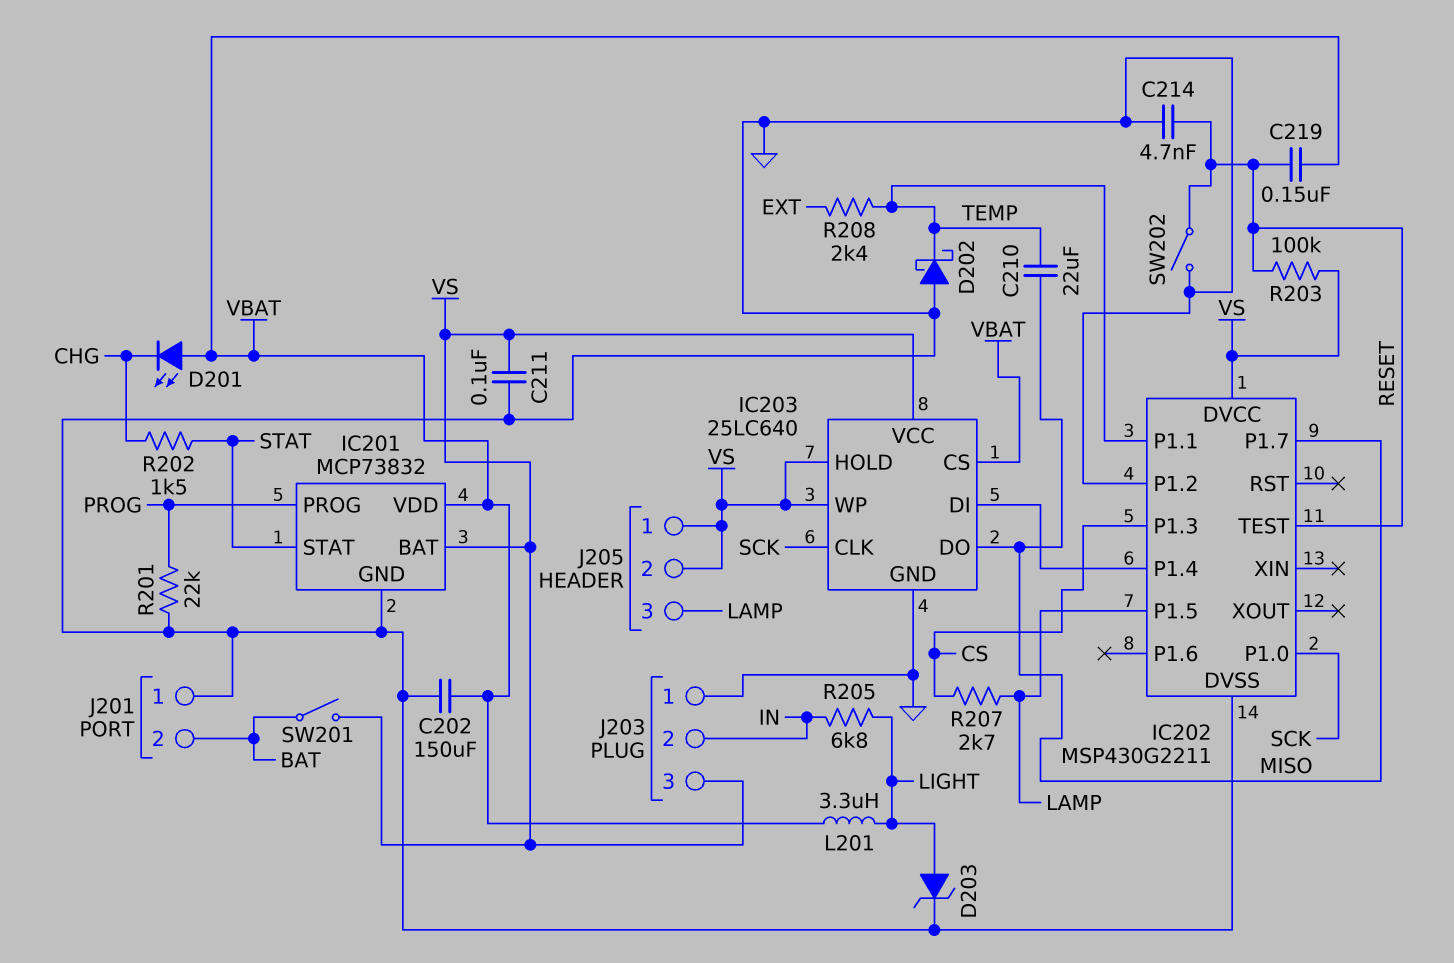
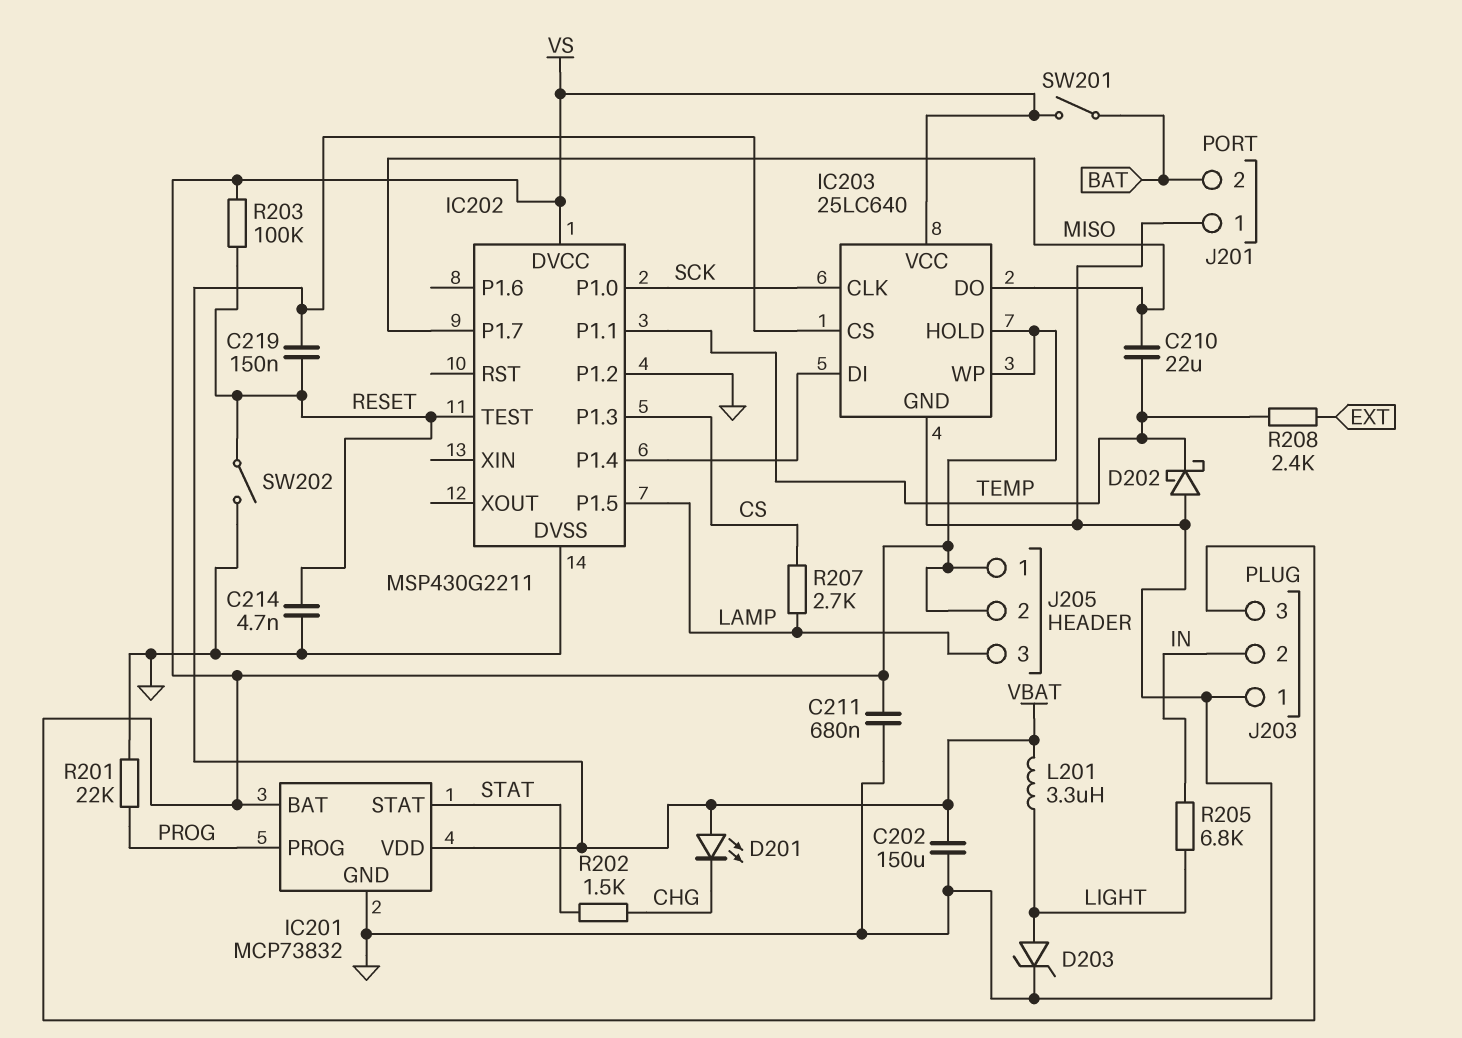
C211: 100nF (GND, VS) -> 680nF (GND, VS)

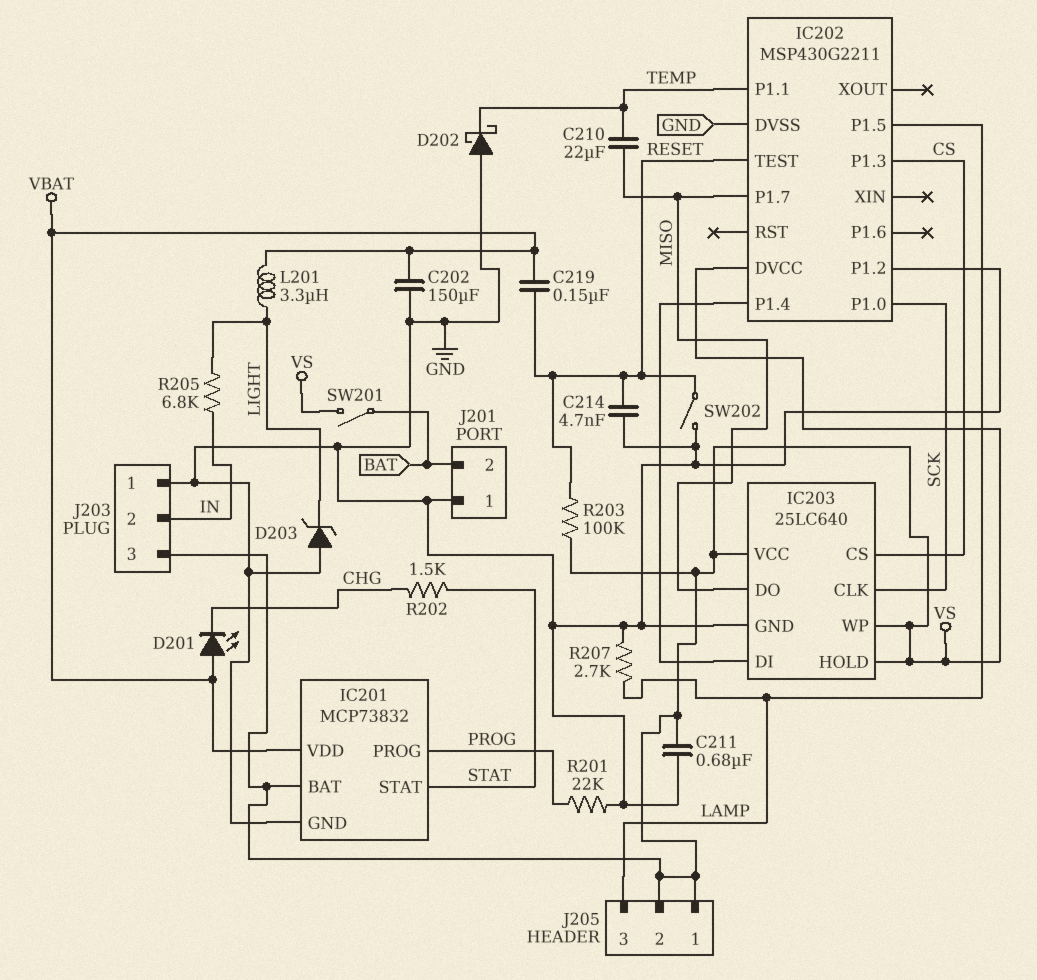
D203: zener (A LIGHT, K GND) -> zener (A GND, K LIGHT)
IC203 pin CS: VBAT -> CS
R207: 2.7k (CS, LAMP) -> 2.7k (GND, LAMP)
R208: 2.4k (EXT, TEMP) -> none

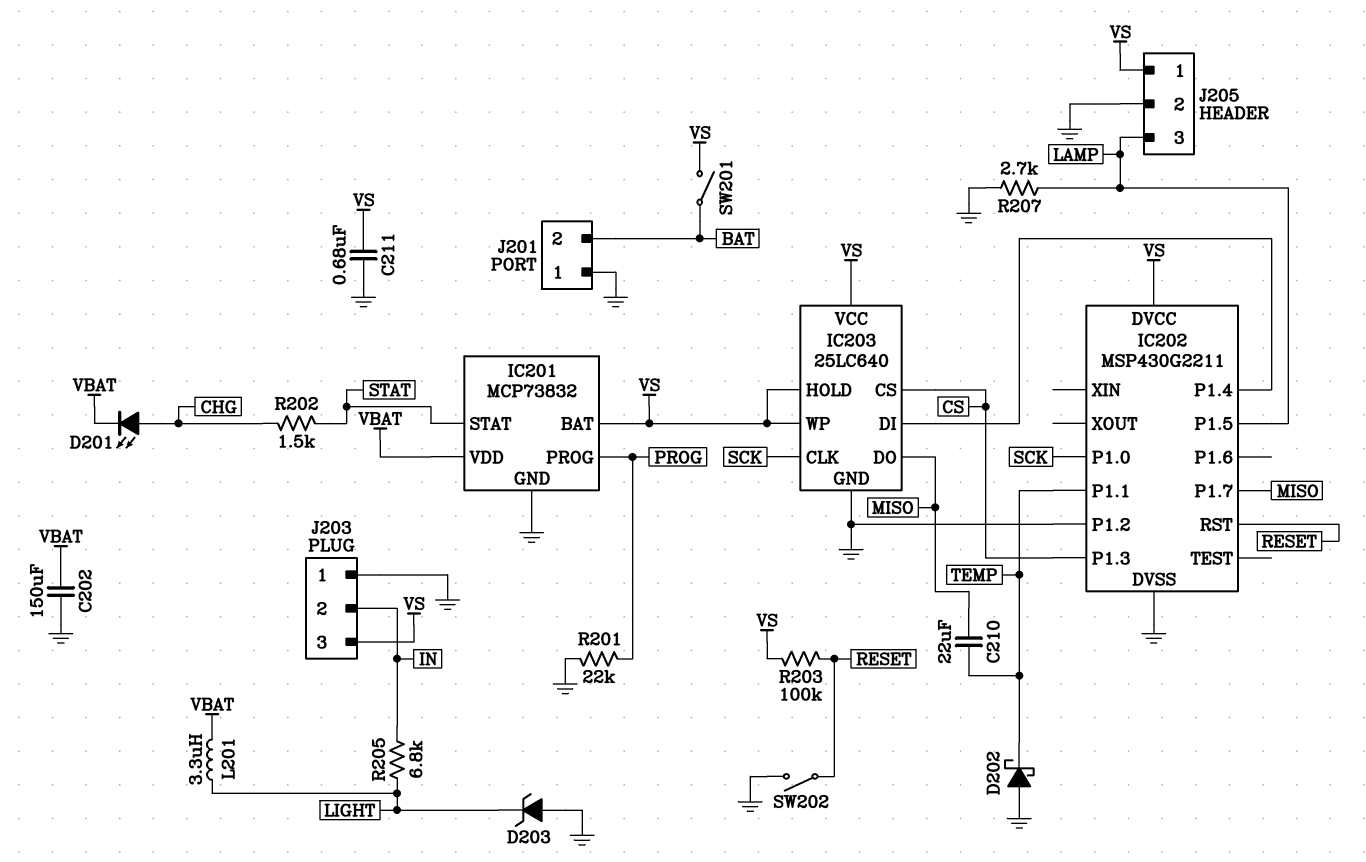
C214: 4.7nF (GND, RESET) -> none
C219: 150nF (RESET, VBAT) -> none
D201: LED (A VBAT, K CHG) -> LED (A CHG, K VBAT)
IC202 pin RST: none -> RESET
IC202 pin TEST: RESET -> none
J205 pin 2: VS -> GND

